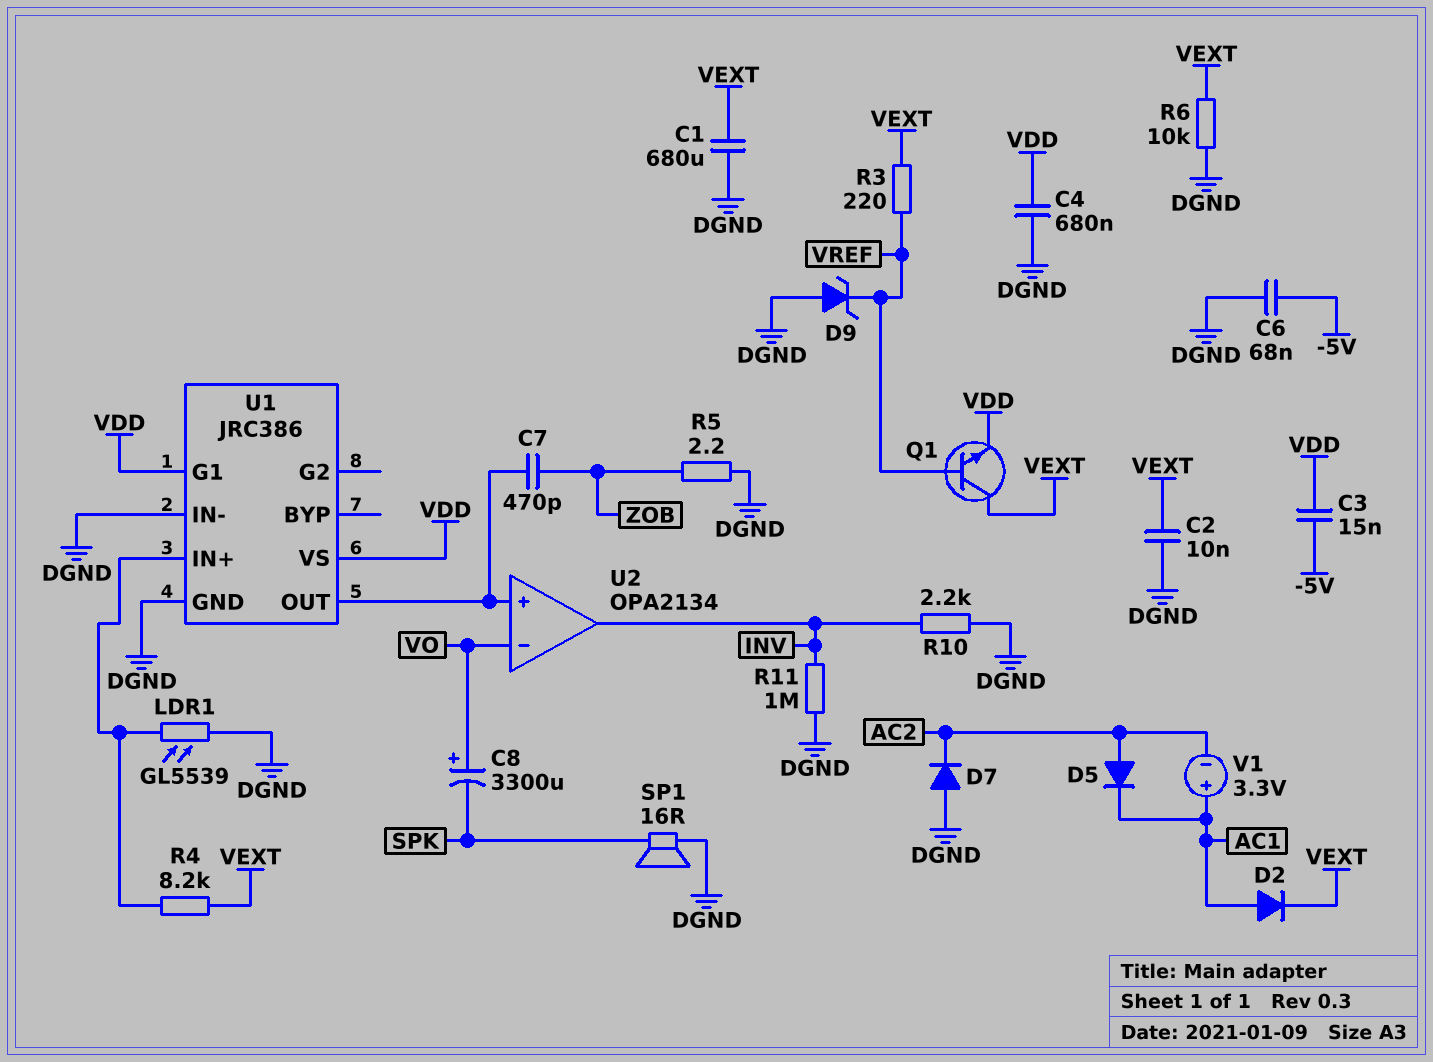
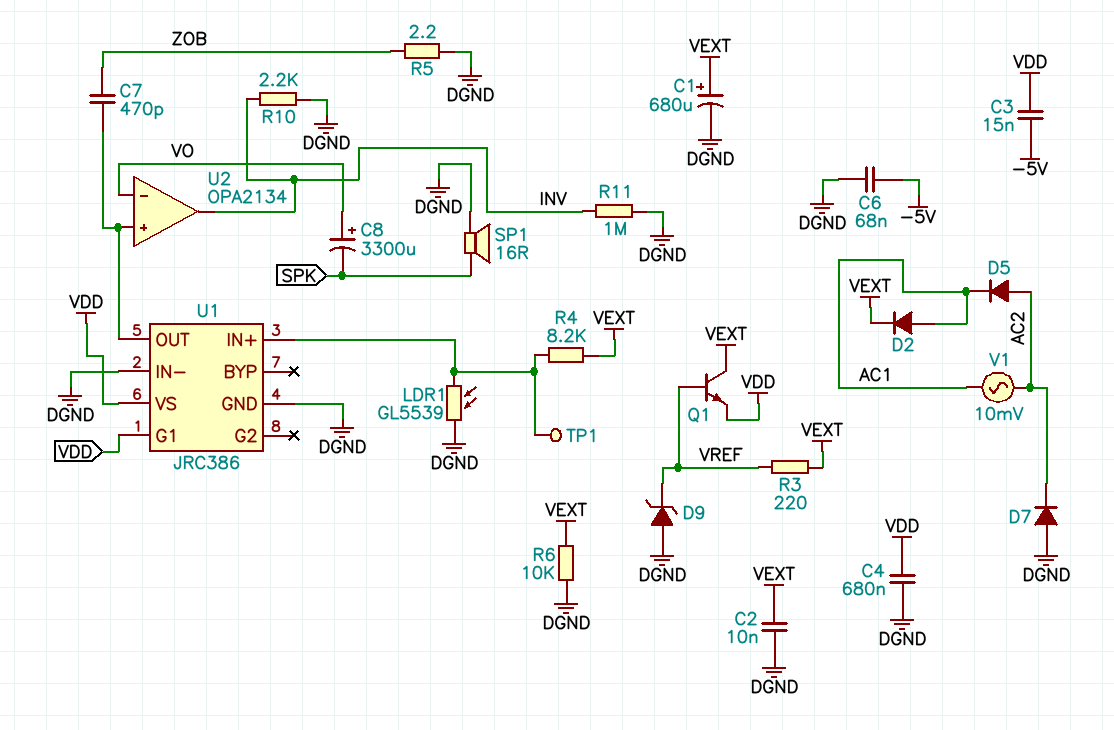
C1: 680uF (DGND, VEXT) -> 680uF (plus VEXT, minus DGND)
TP1: none -> test point (U1/IN+)
V1: 3.3V (plus AC1, minus AC2) -> AC 10mV (AC1, AC2)

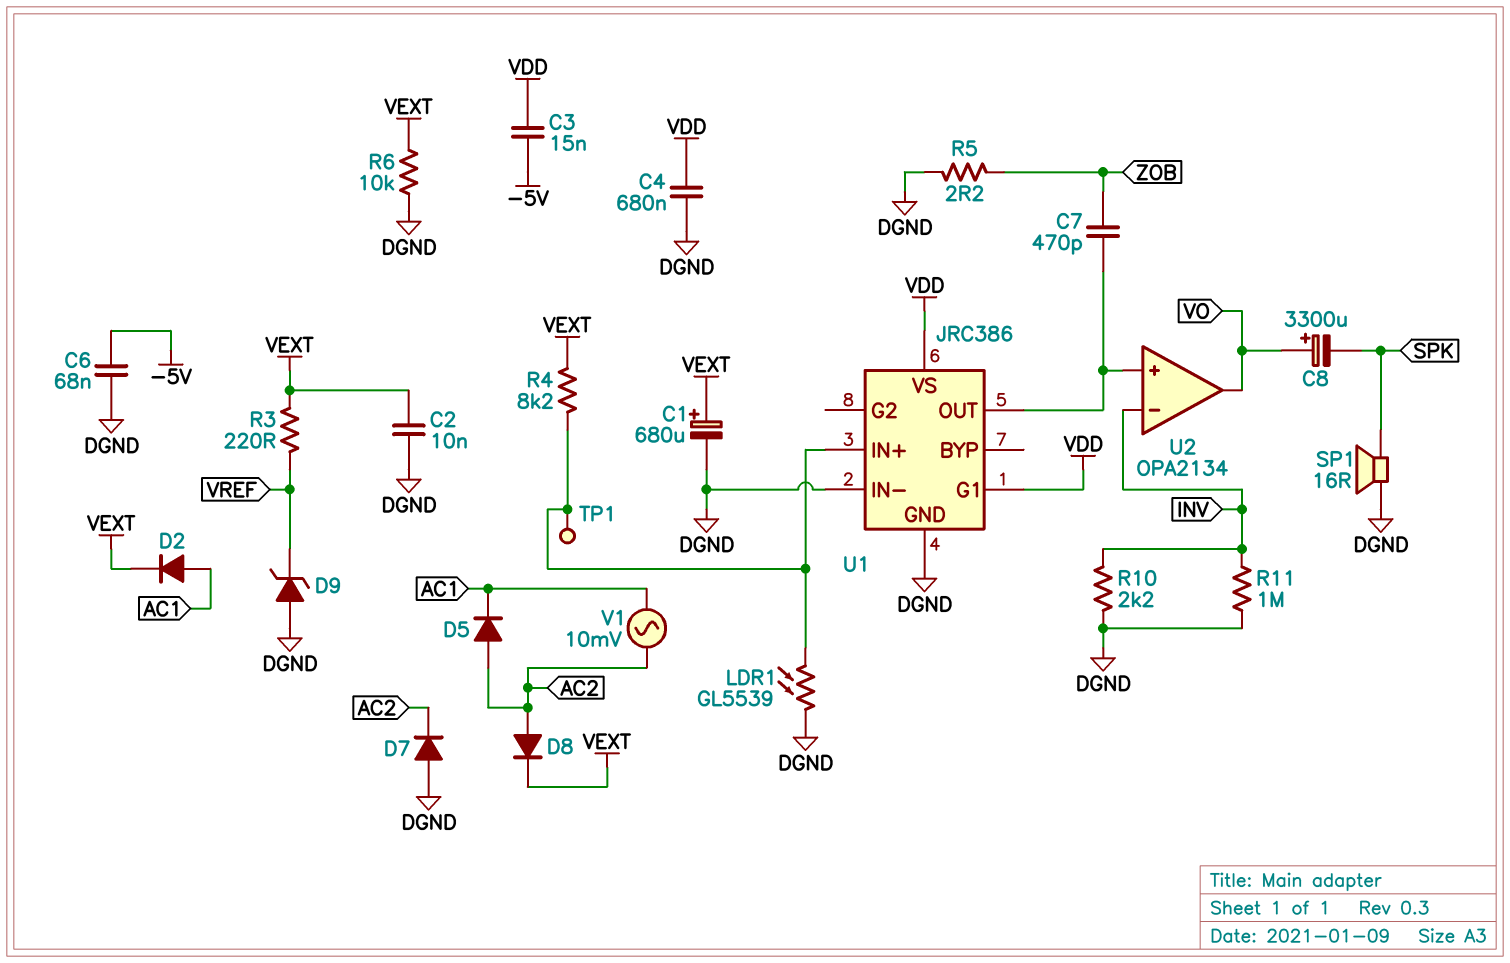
D8: none -> diode (A AC2, K VEXT)
Q1: NPN (B VREF, C VEXT, E VDD) -> none
U2 pin in-: VO -> INV
U2 pin out: INV -> VO

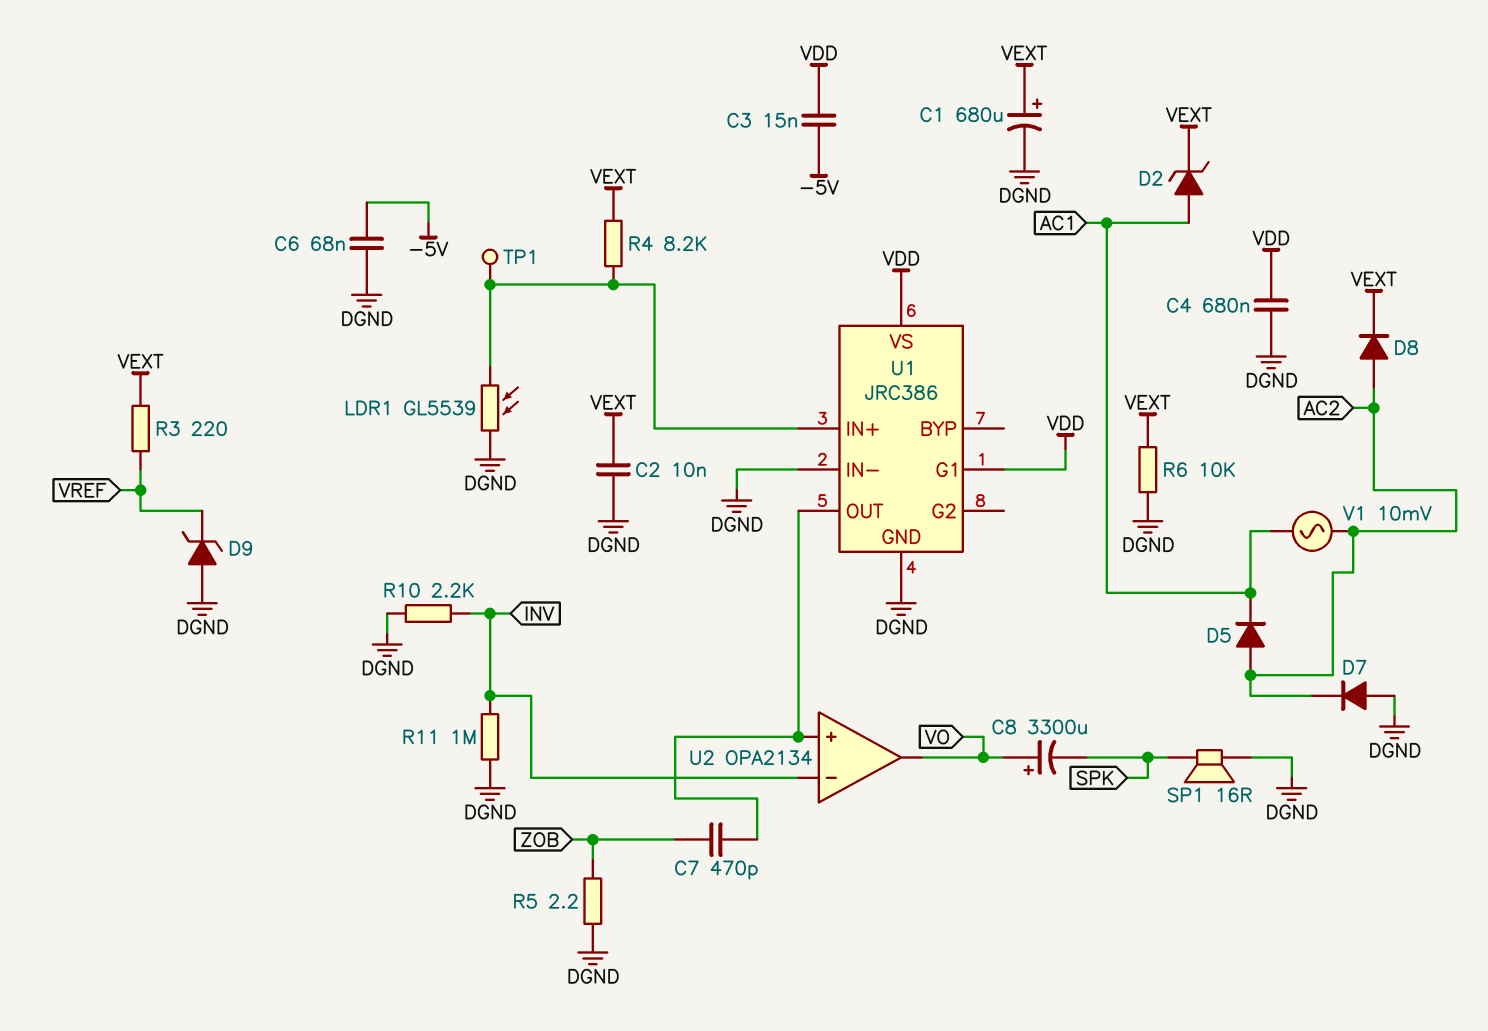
D2: diode (A AC1, K VEXT) -> zener (A AC1, K VEXT)

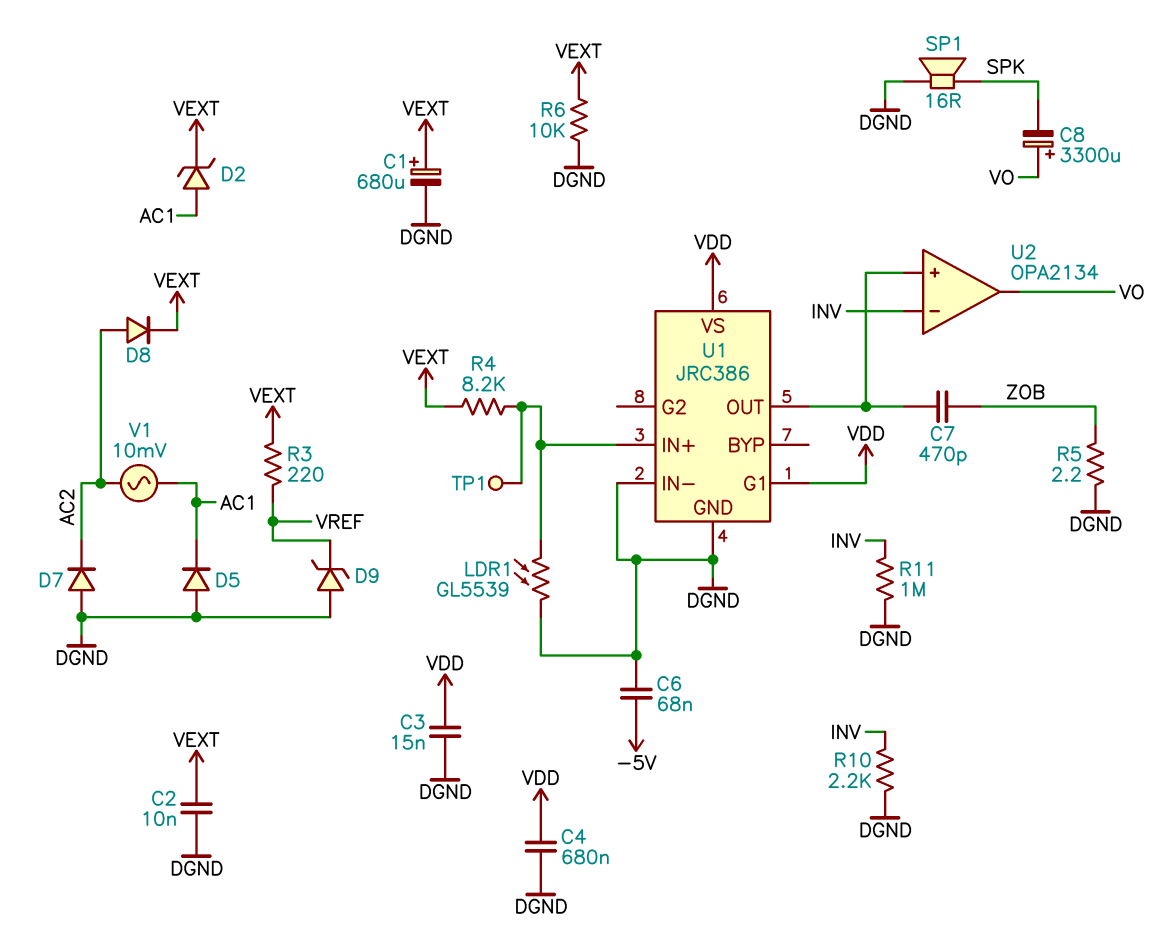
C3: 15nF (-5V, VDD) -> 15nF (DGND, VDD)
D5: diode (A AC2, K AC1) -> diode (A DGND, K AC1)

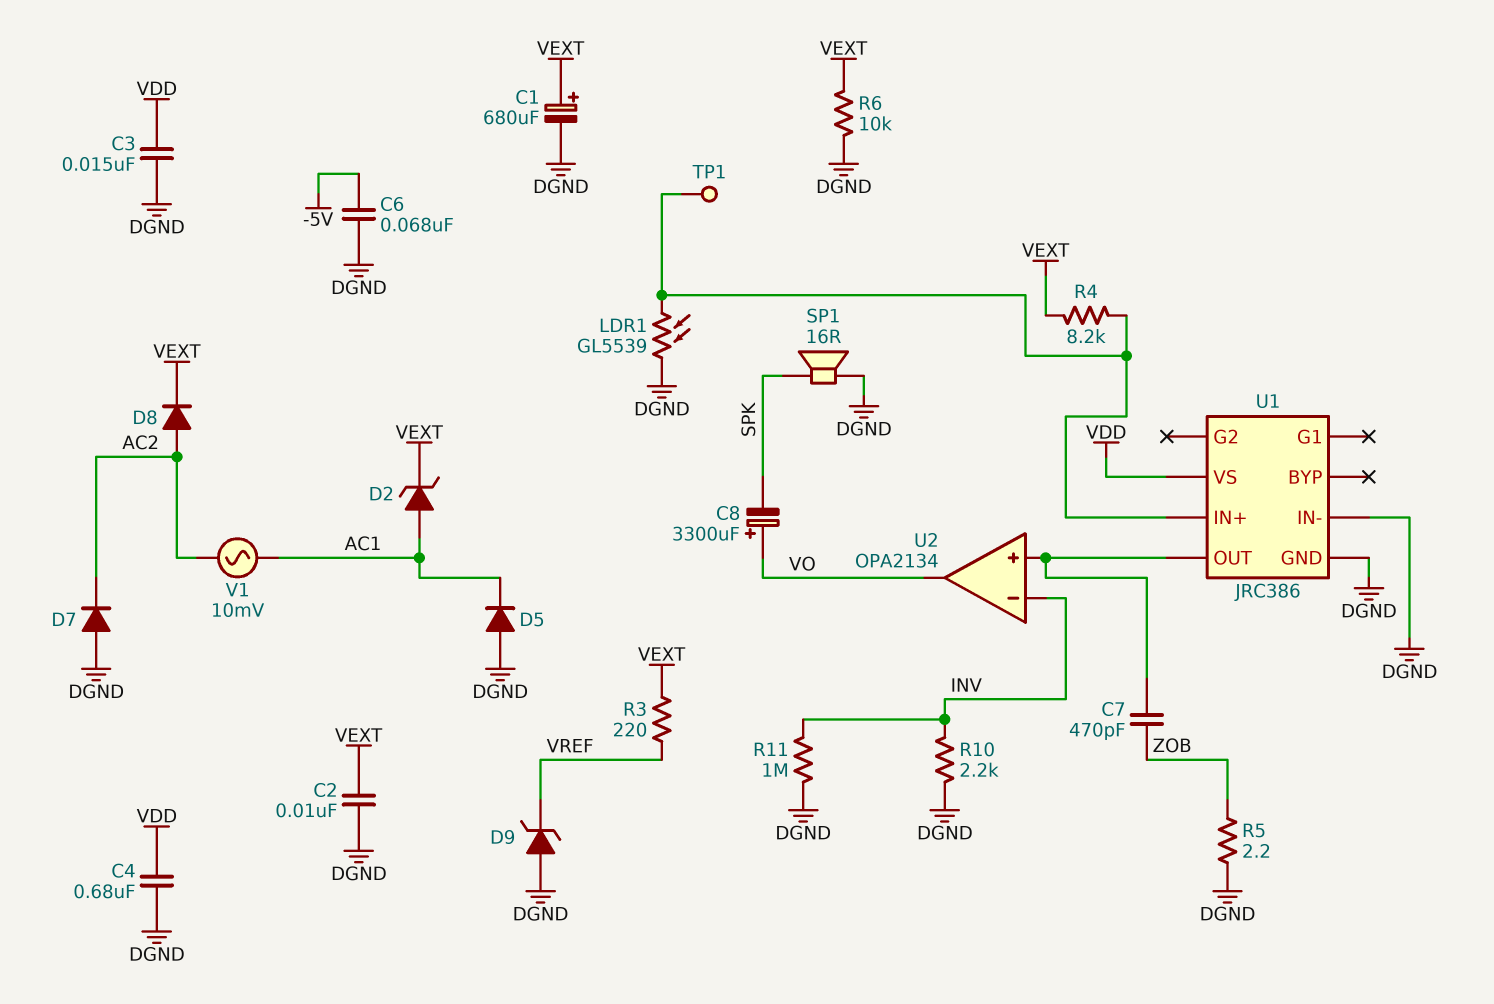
U1 pin G1: VDD -> none

